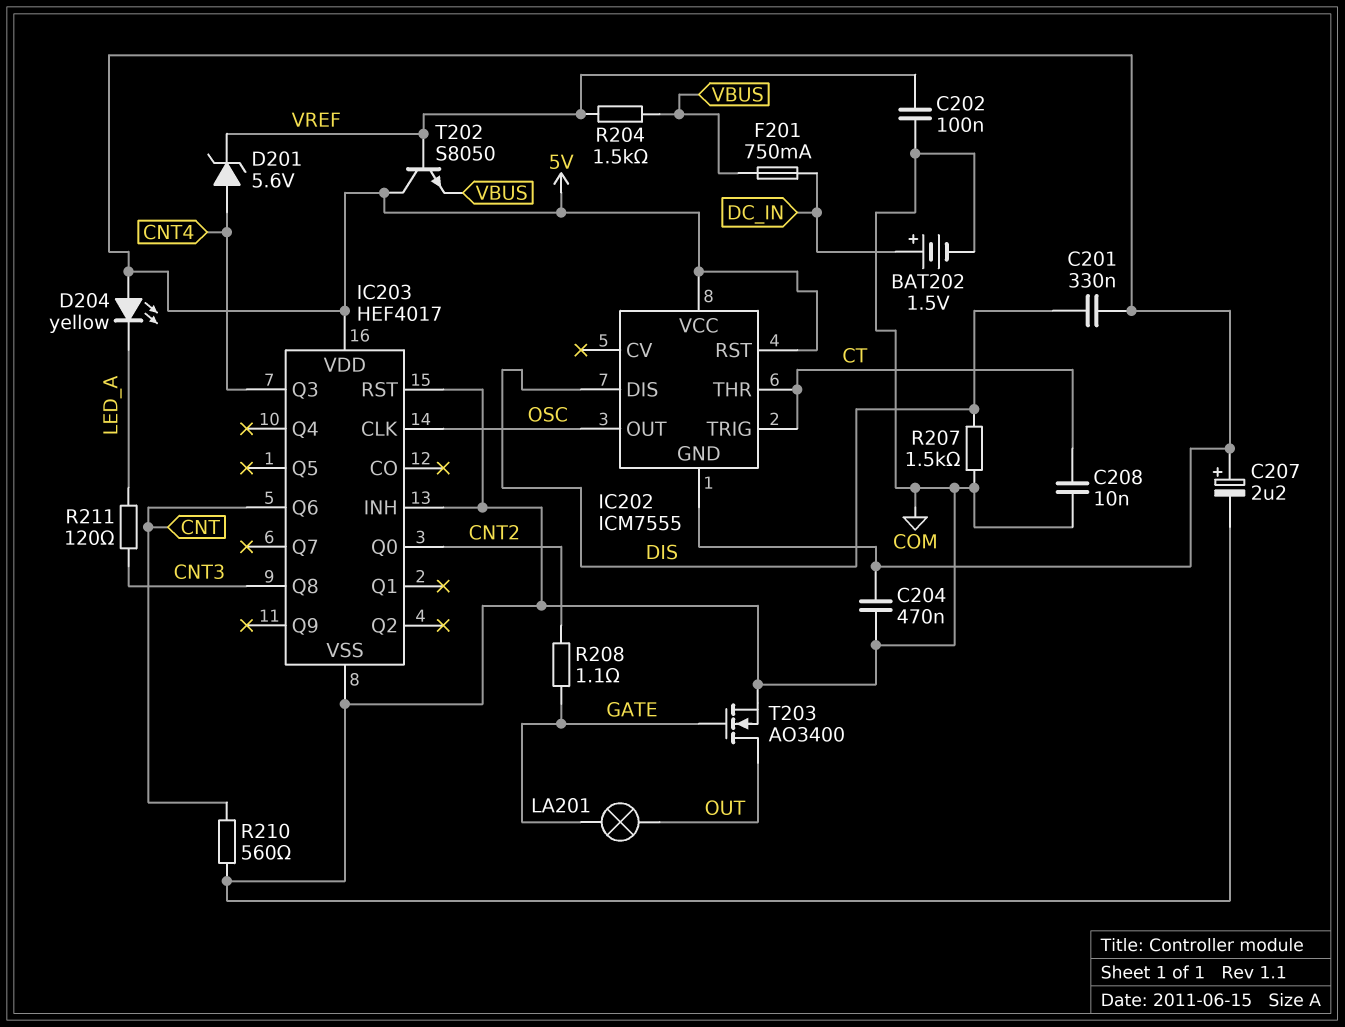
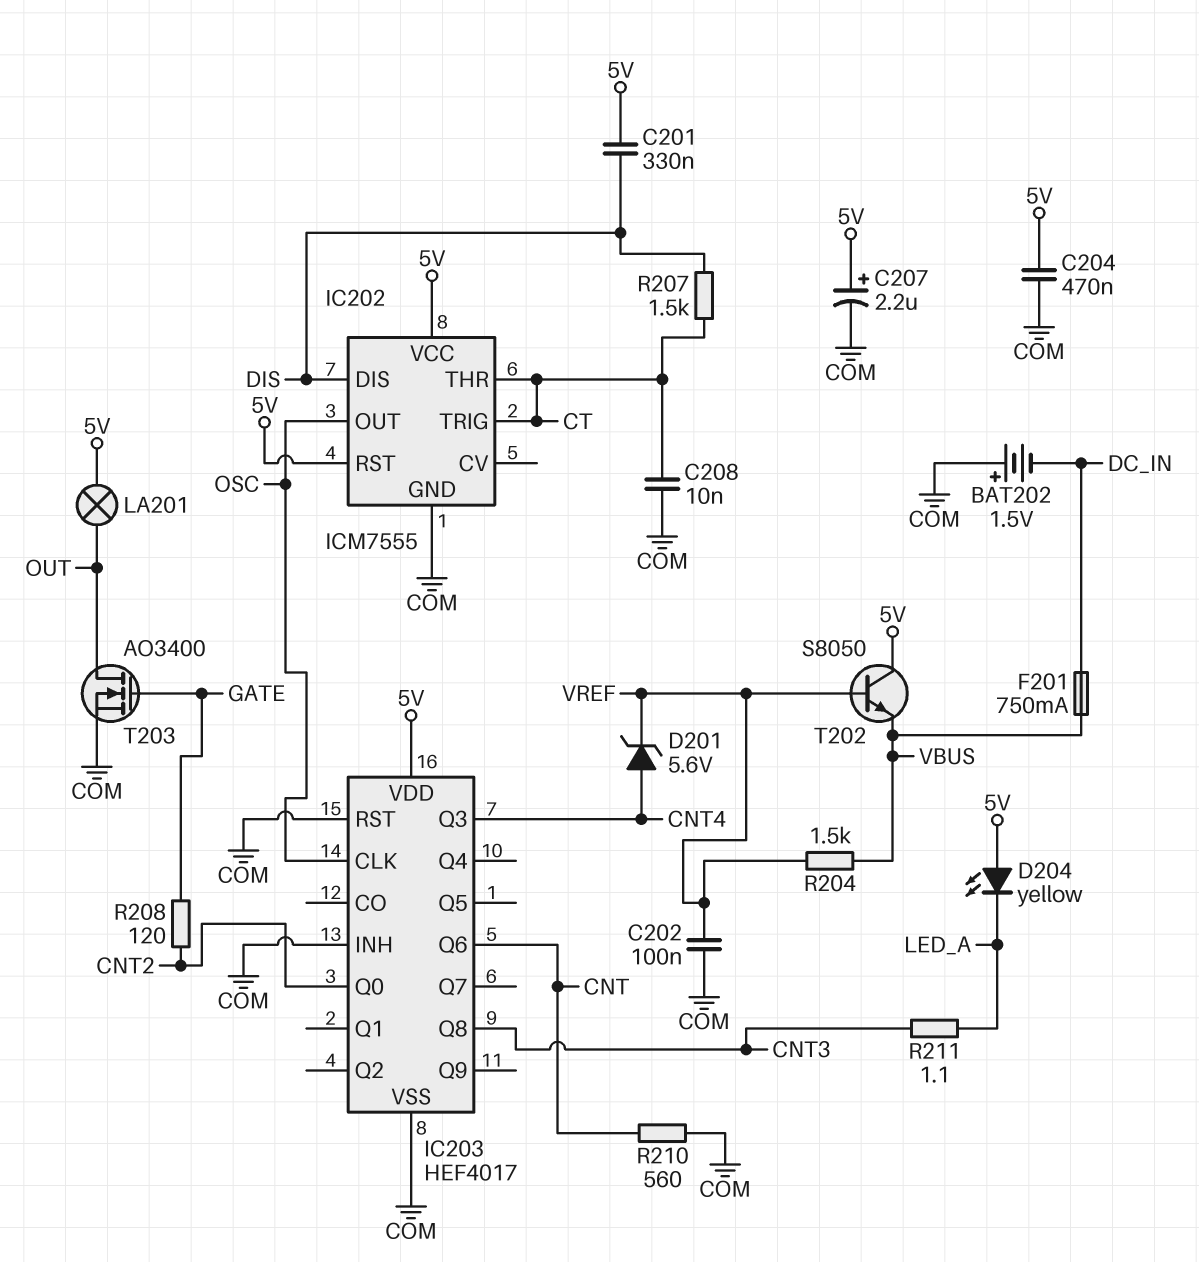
BAT202: 1.5V (plus DC_IN, minus COM) -> 1.5V (plus COM, minus DC_IN)
IC202 pin GND: 5V -> COM
LA201: lamp (GATE, OUT) -> lamp (5V, OUT)
R207: 1.5k (COM, DIS) -> 1.5k (CT, DIS)
R208: 1.1 (CNT2, GATE) -> 120 (CNT2, GATE)
R211: 120 (CNT3, LED_A) -> 1.1 (CNT3, LED_A)

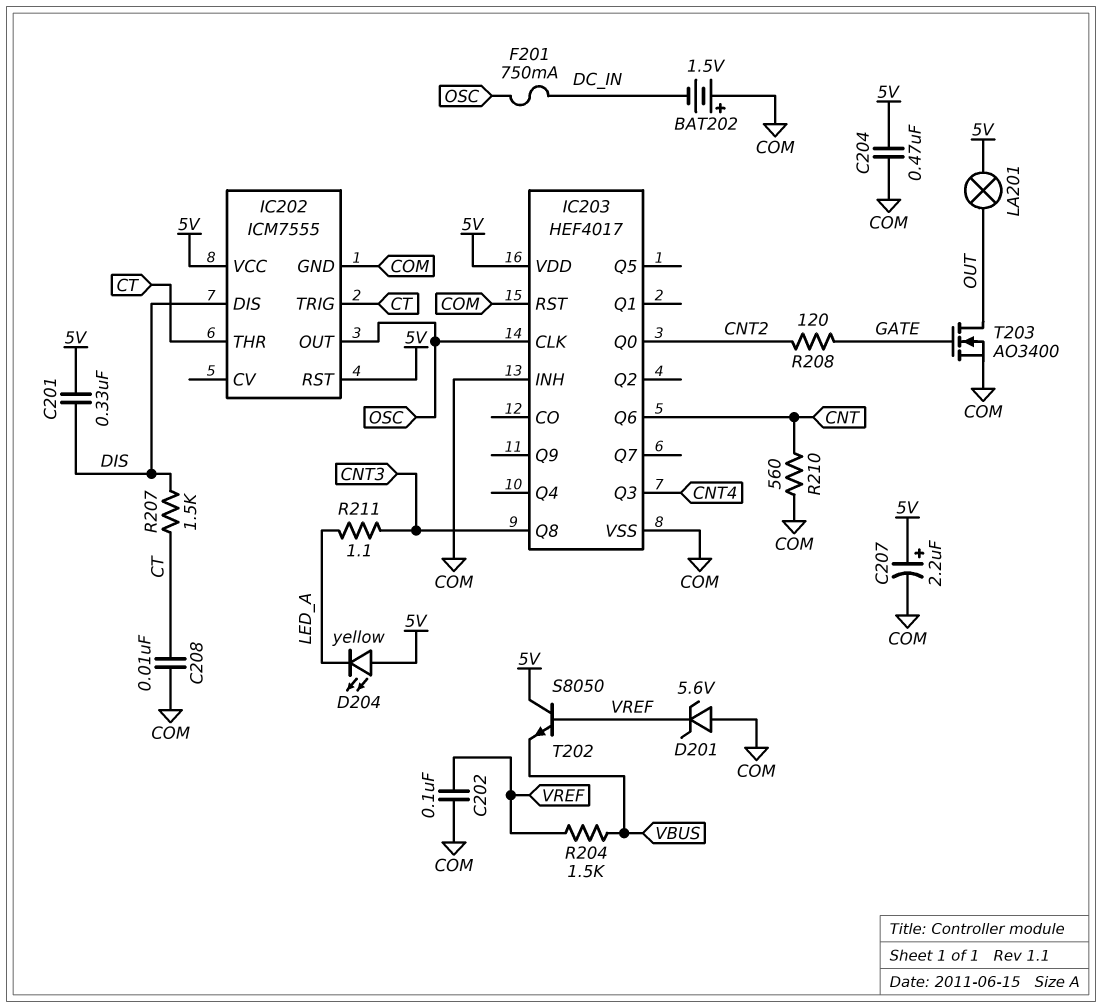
D201: zener 5.6V (A CNT4, K VREF) -> zener 5.6V (A COM, K VREF)
F201: 750mA (DC_IN, VBUS) -> 750mA (DC_IN, OSC)

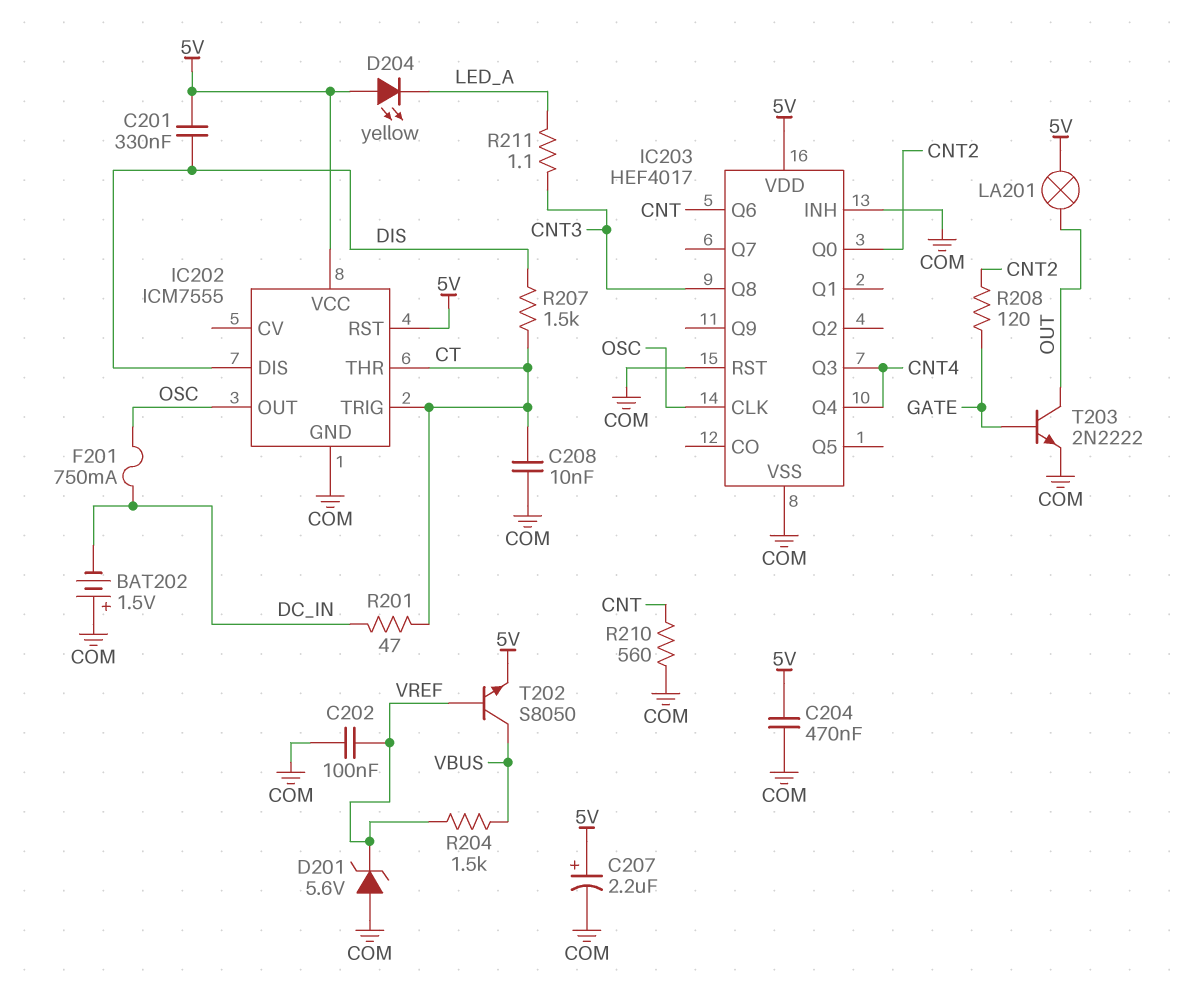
IC203 pin Q4: none -> CNT4
R201: none -> 47 (CT, DC_IN)
T202: NPN S8050 (B VREF, C 5V, E VBUS) -> NPN S8050 (B VREF, C VBUS, E 5V)
T203: NMOS AO3400 (G GATE, D OUT, S COM) -> NPN 2N2222 (B GATE, C OUT, E COM)

